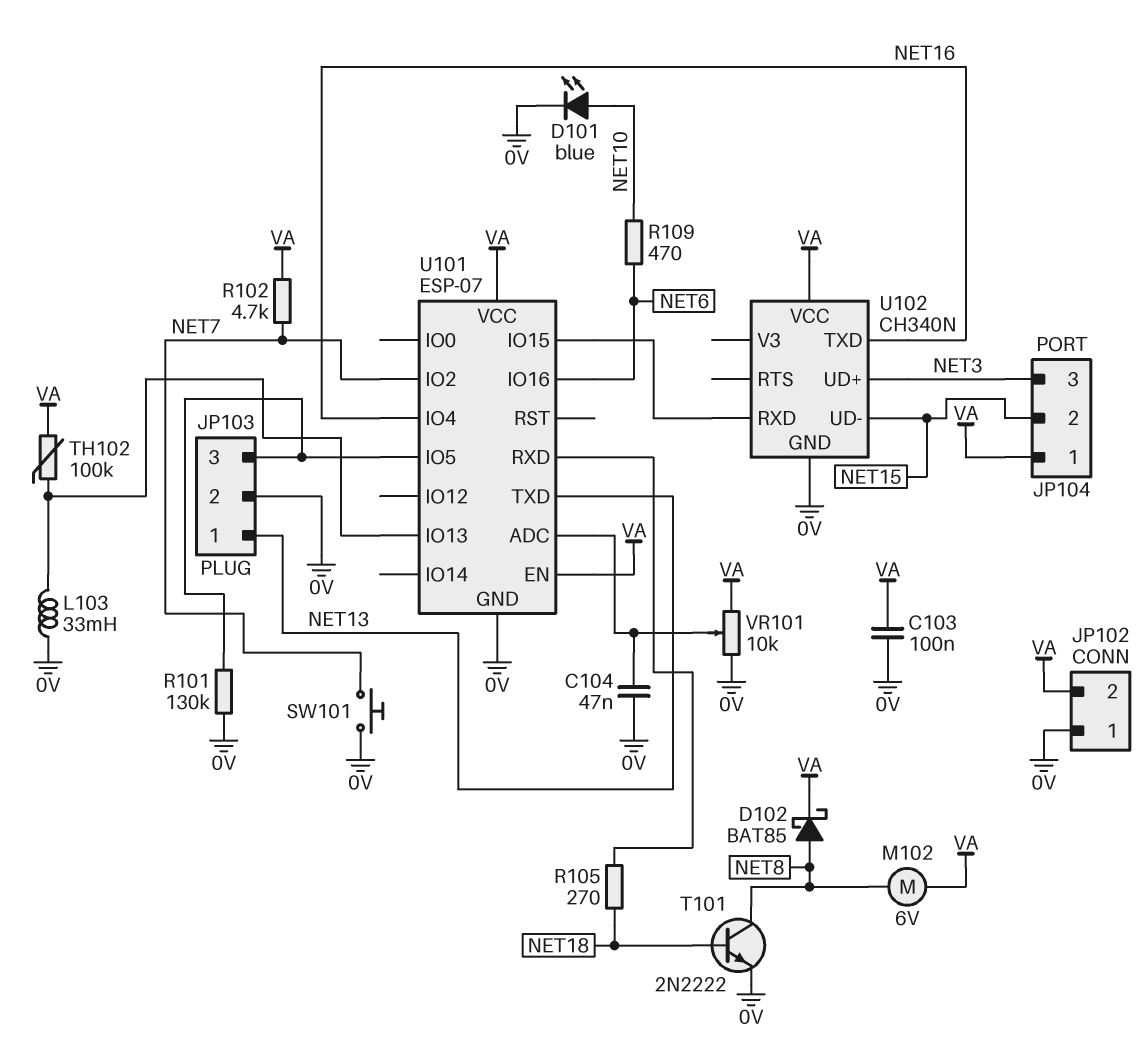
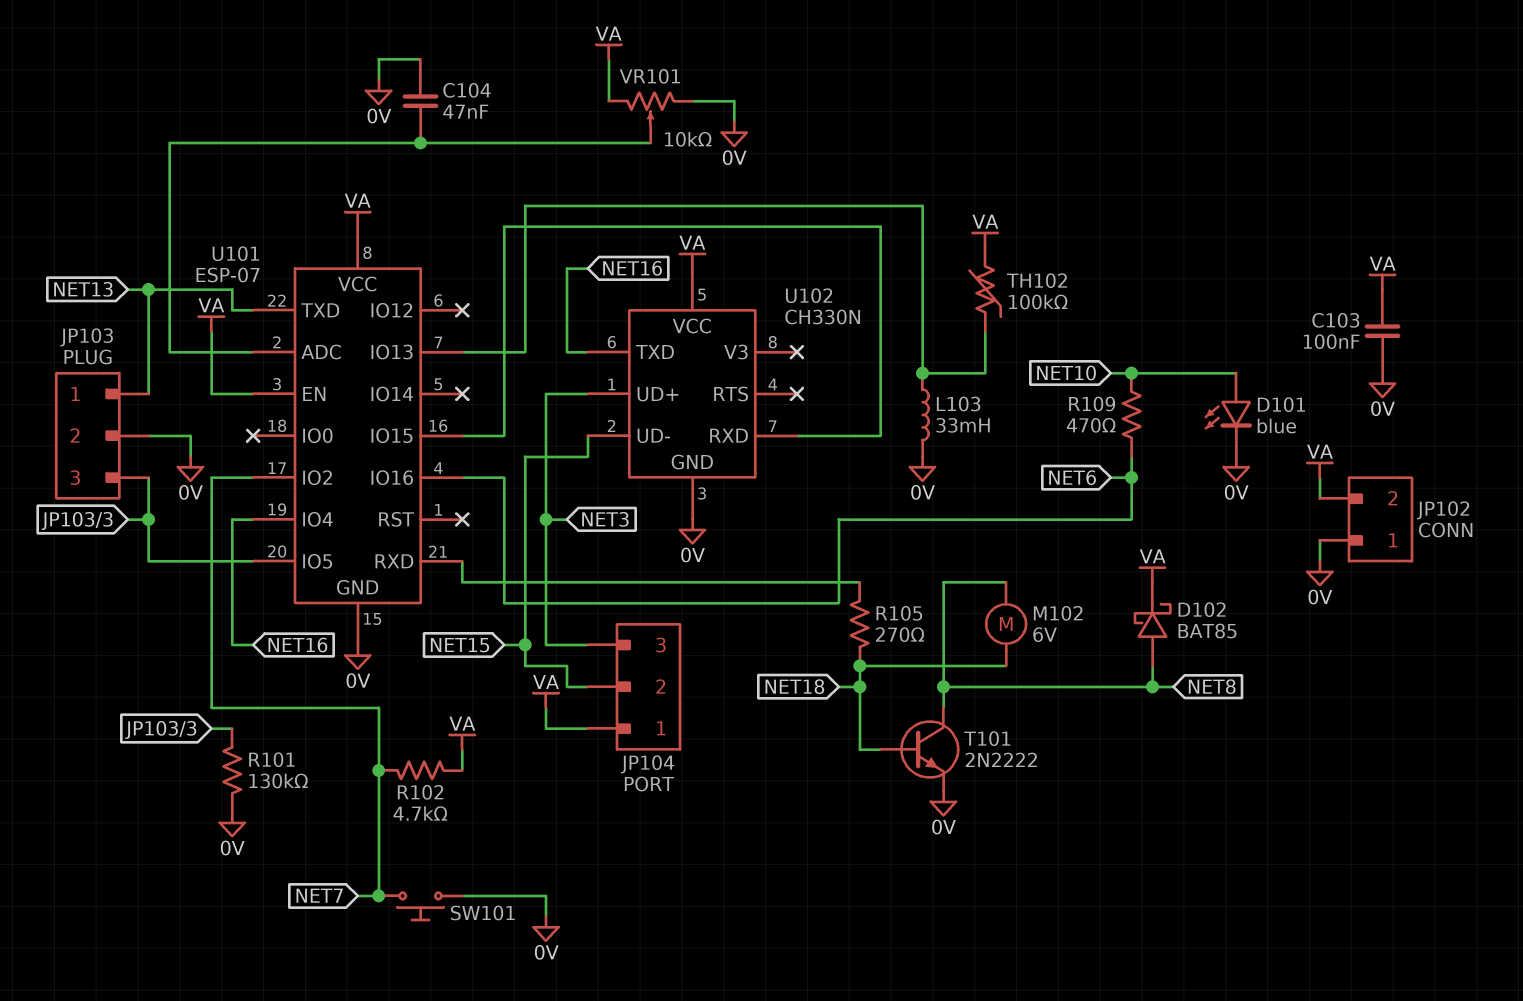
M102: motor 6V (NET8, VA) -> motor 6V (NET8, NET18)
U102: CH340N -> CH330N

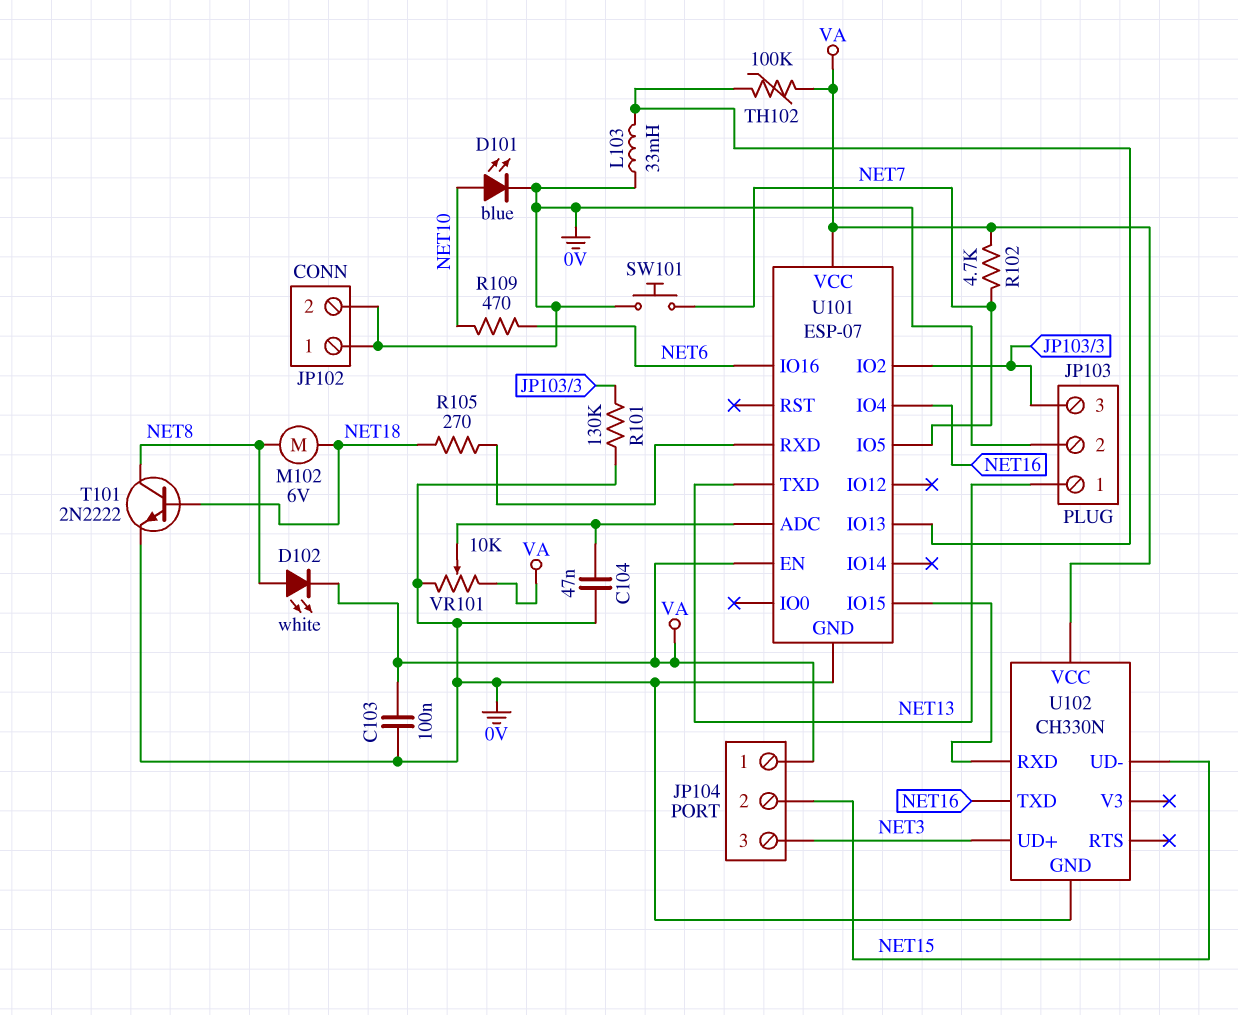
D102: schottky BAT85 (A NET8, K VA) -> LED white (A NET8, K VA)
JP102 pin 2: VA -> 0V
U101 pin IO2: NET7 -> JP103/3
U101 pin IO5: JP103/3 -> NET7

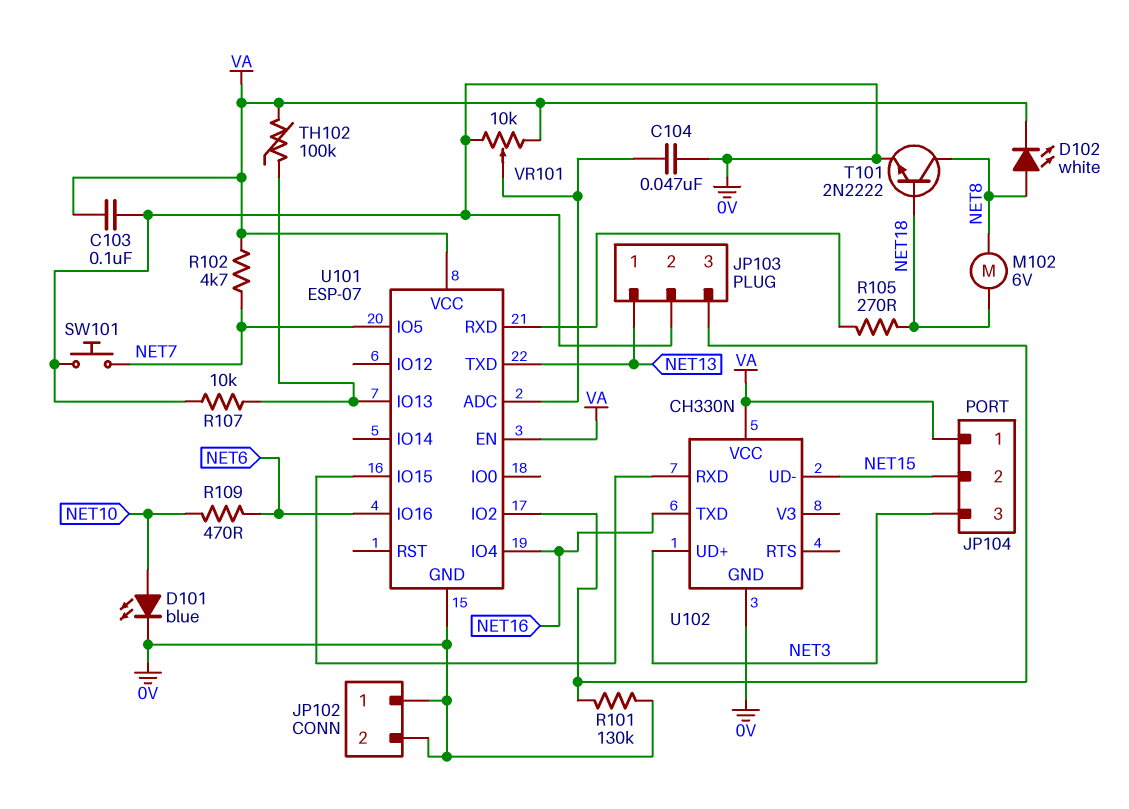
L103: 33mH (0V, U101/IO13) -> none
R107: none -> 10k (0V, U101/IO13)

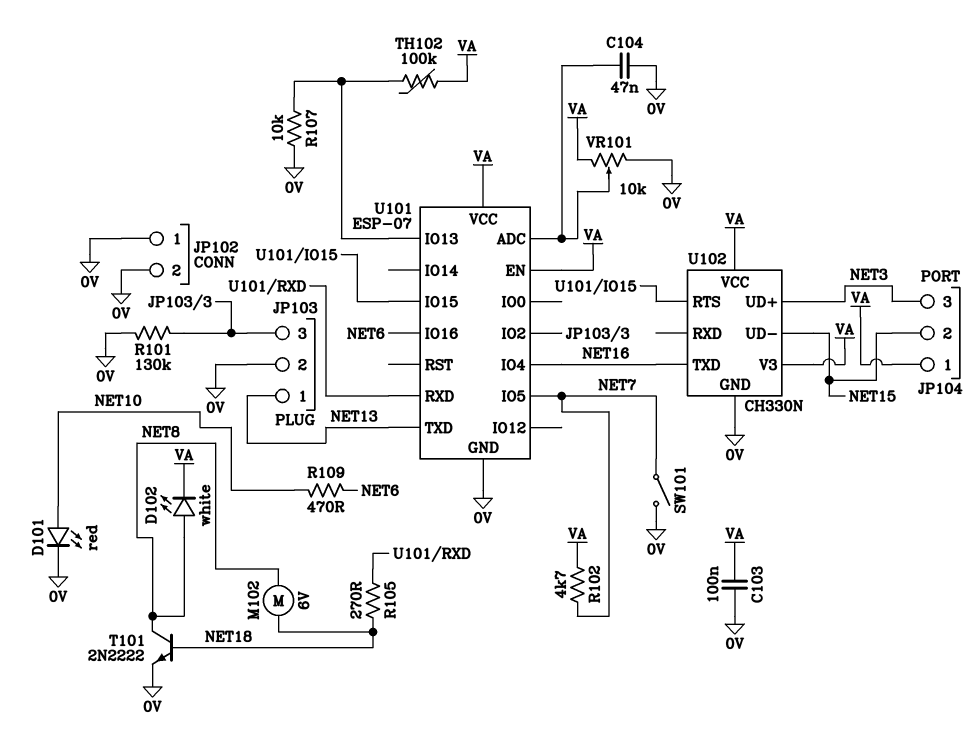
D101: LED blue (A NET10, K 0V) -> LED red (A NET10, K 0V)
SW101: button (0V, NET7) -> switch (0V, NET7)
U102 pin RTS: none -> U101/IO15
U102 pin RXD: U101/IO15 -> none
U102 pin V3: none -> VA

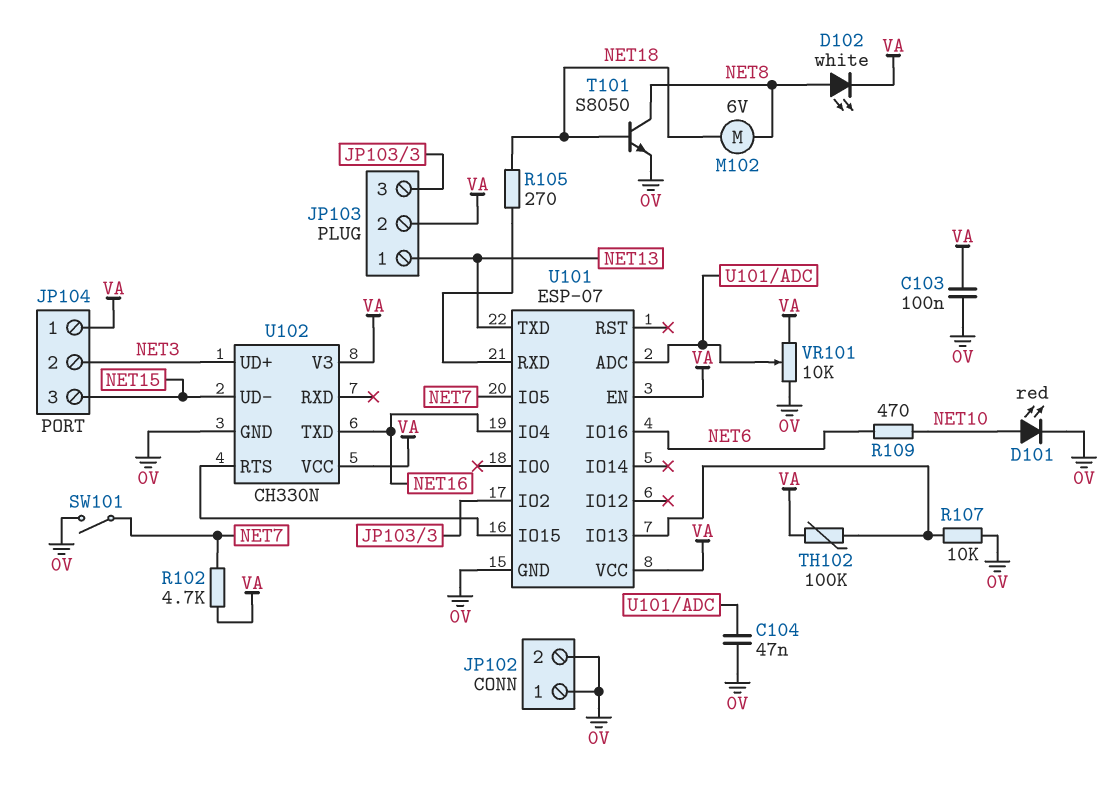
JP103 pin 2: 0V -> VA
JP104 pin 2: NET15 -> NET3
JP104 pin 3: NET3 -> NET15
R101: 130k (0V, JP103/3) -> none
T101: NPN 2N2222 (B NET18, C NET8, E 0V) -> NPN S8050 (B NET18, C NET8, E 0V)

